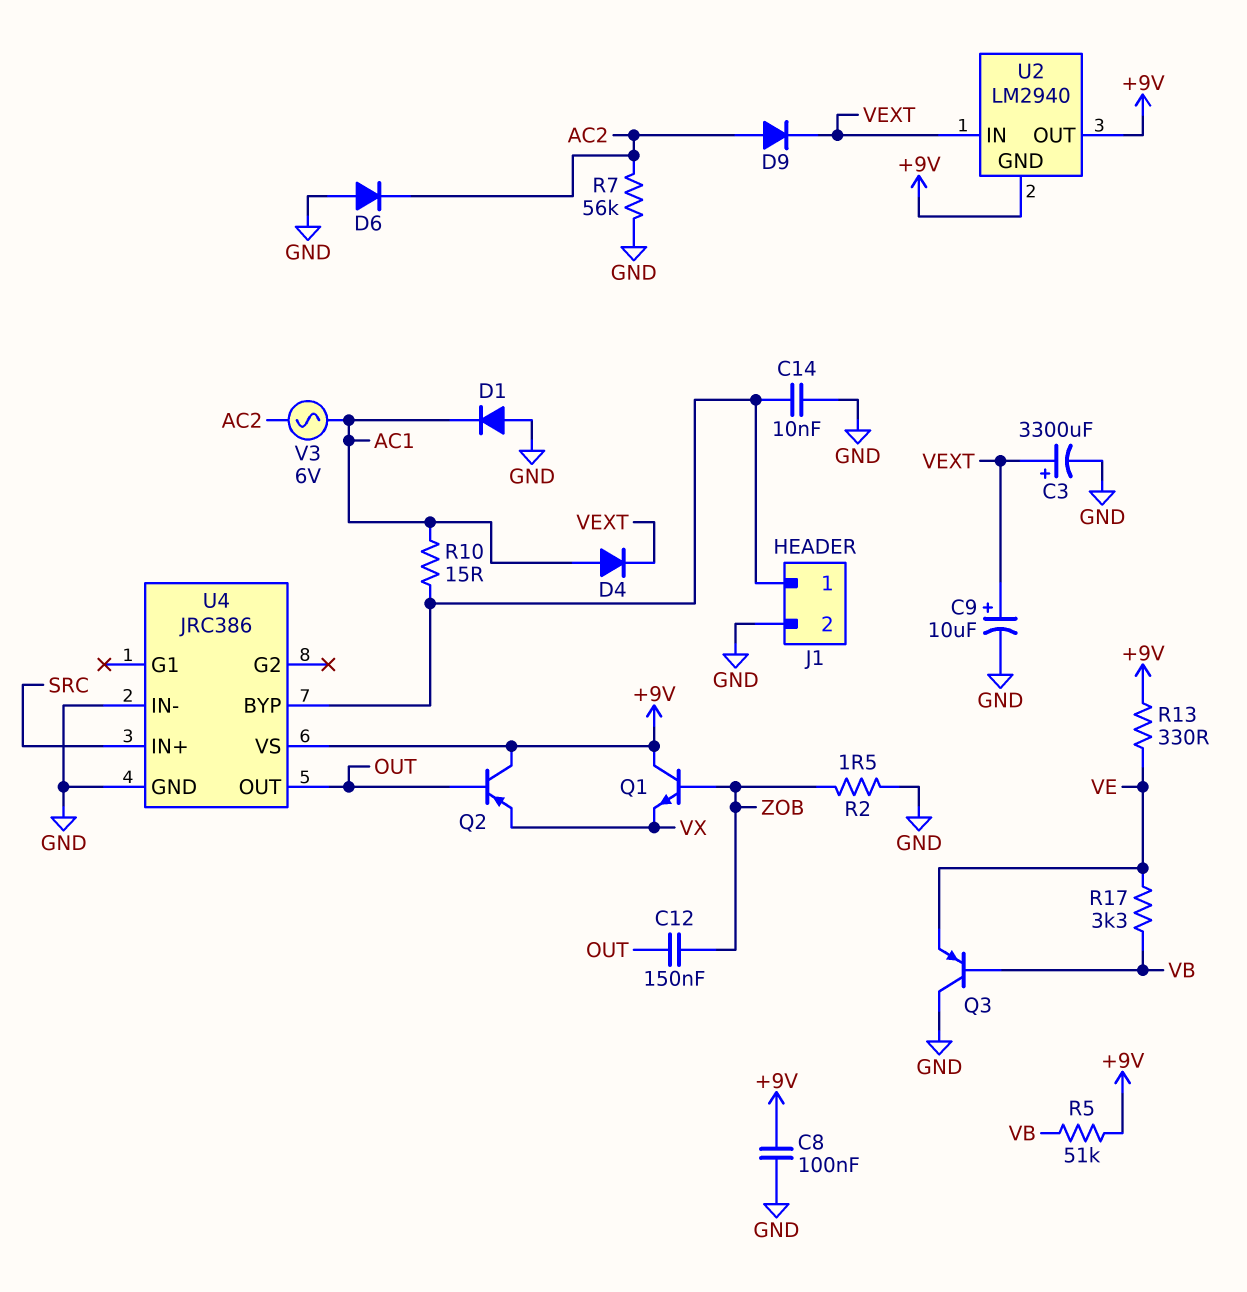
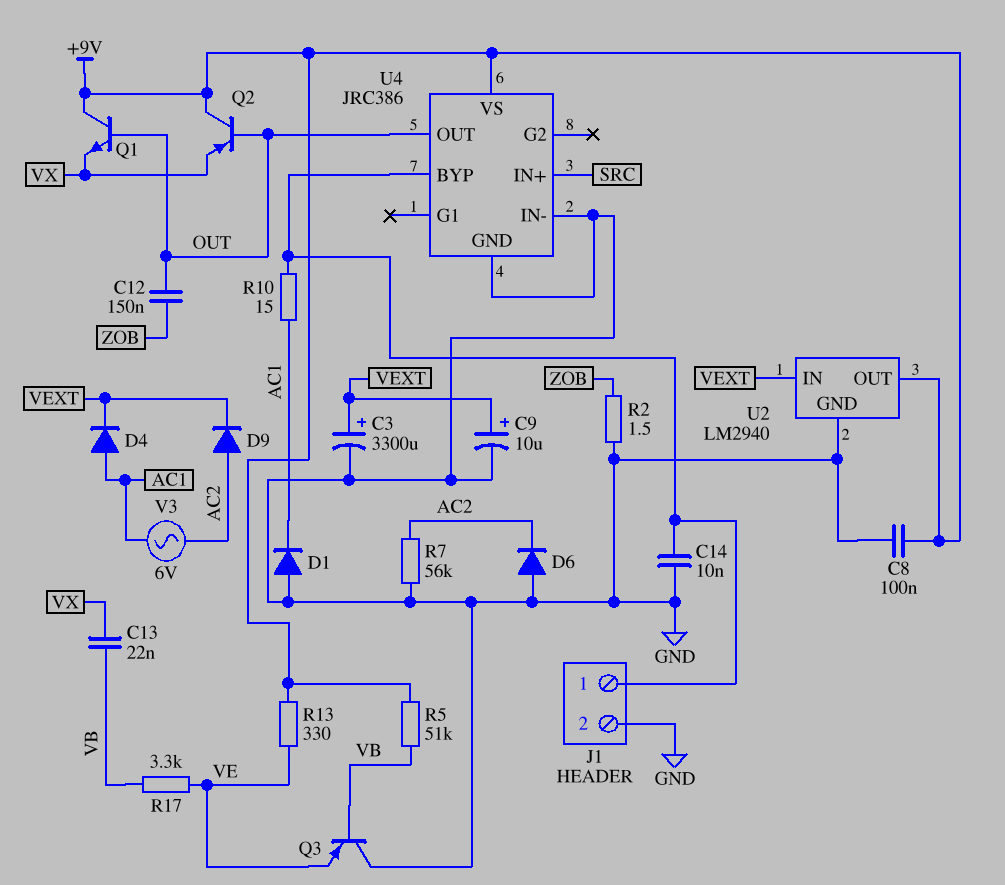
C13: none -> 22nF (VB, VX)
Q1: NPN (B ZOB, C +9V, E VX) -> NPN (B OUT, C +9V, E VX)
U2 pin GND: +9V -> GND

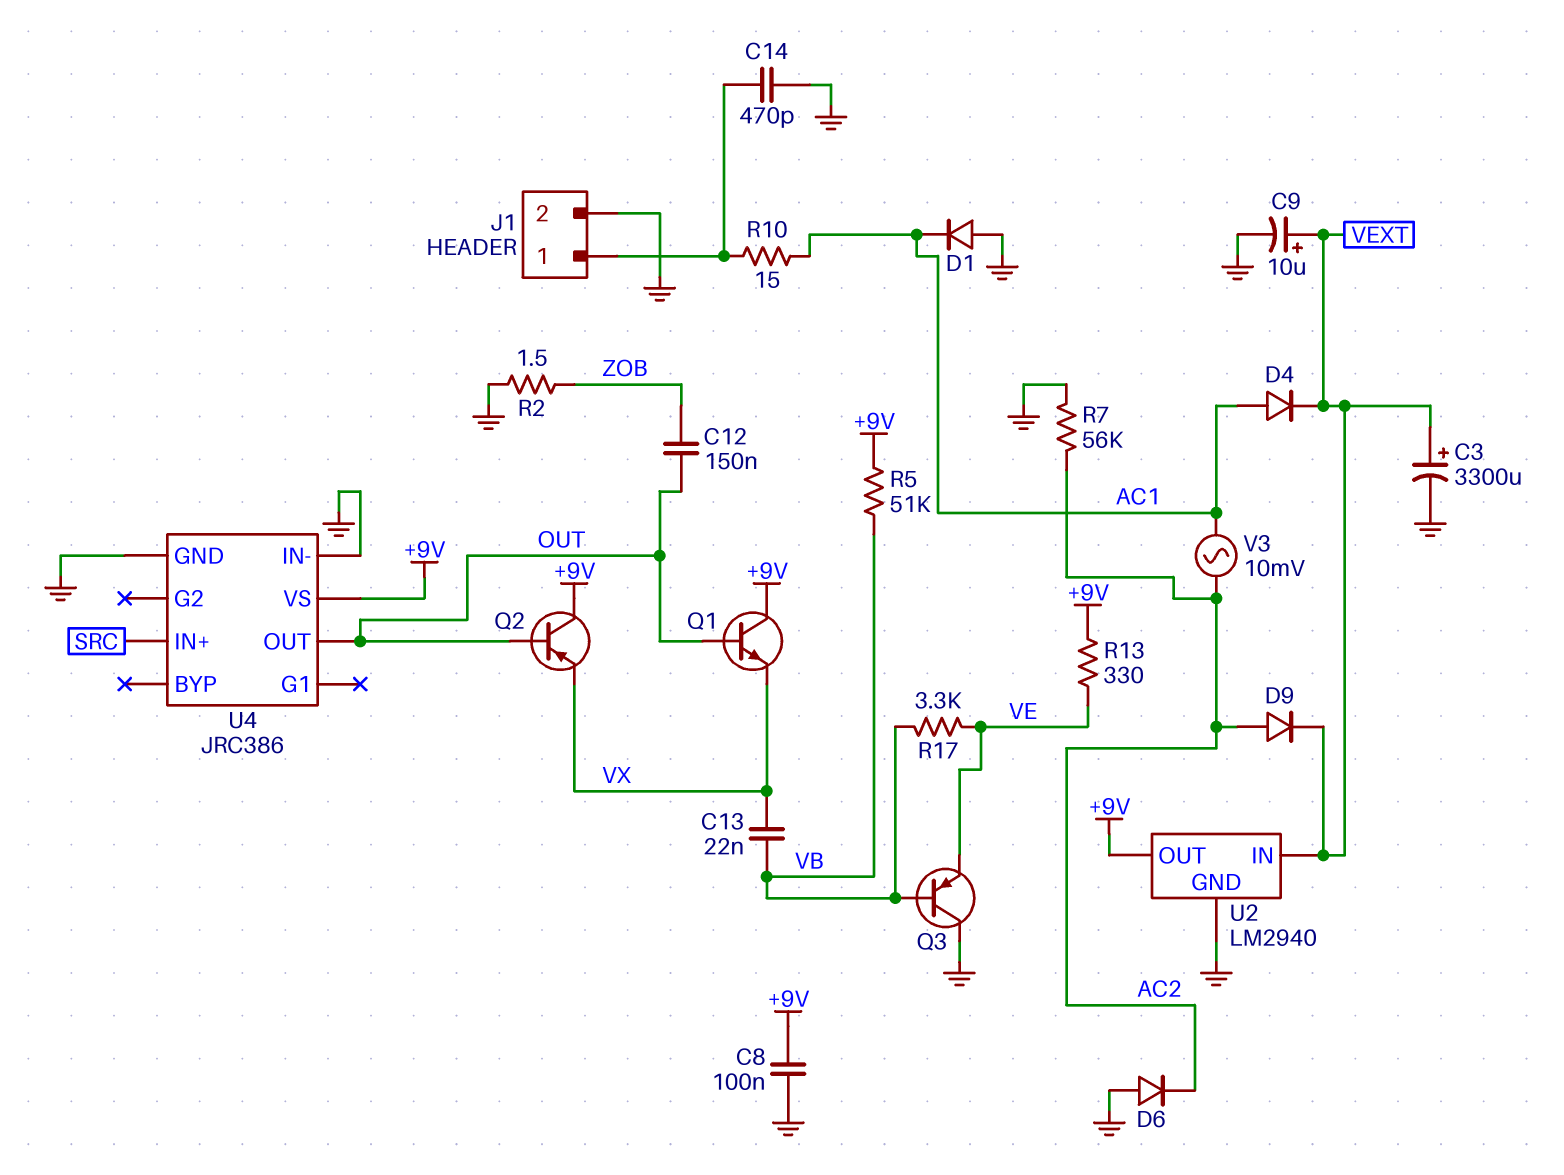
C14: 10nF (GND, J1/1) -> 470pF (GND, J1/1)
U4 pin BYP: J1/1 -> none
V3: AC 6V (AC1, AC2) -> AC 10mV (AC1, AC2)

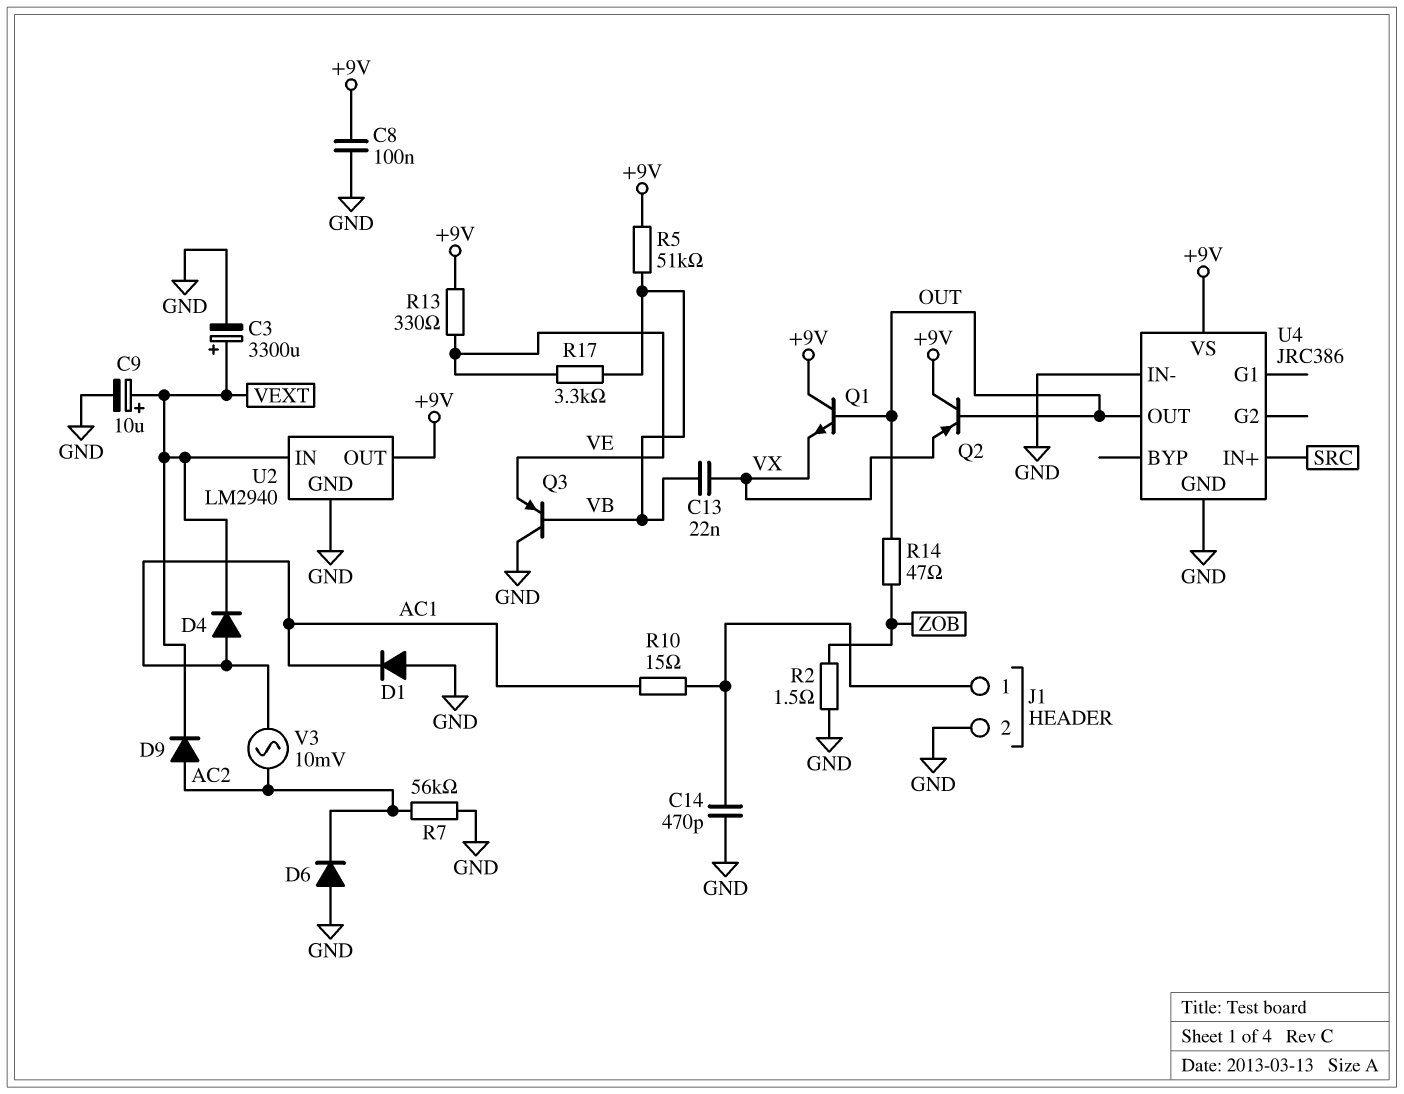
C12: 150nF (OUT, ZOB) -> none
R14: none -> 47 (OUT, ZOB)

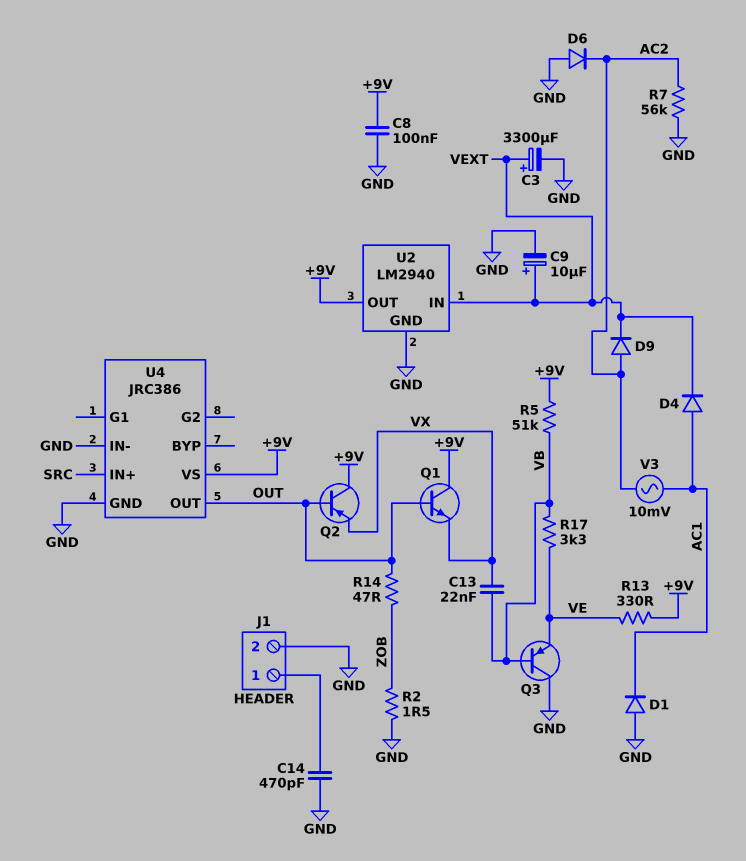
R10: 15 (AC1, J1/1) -> none

